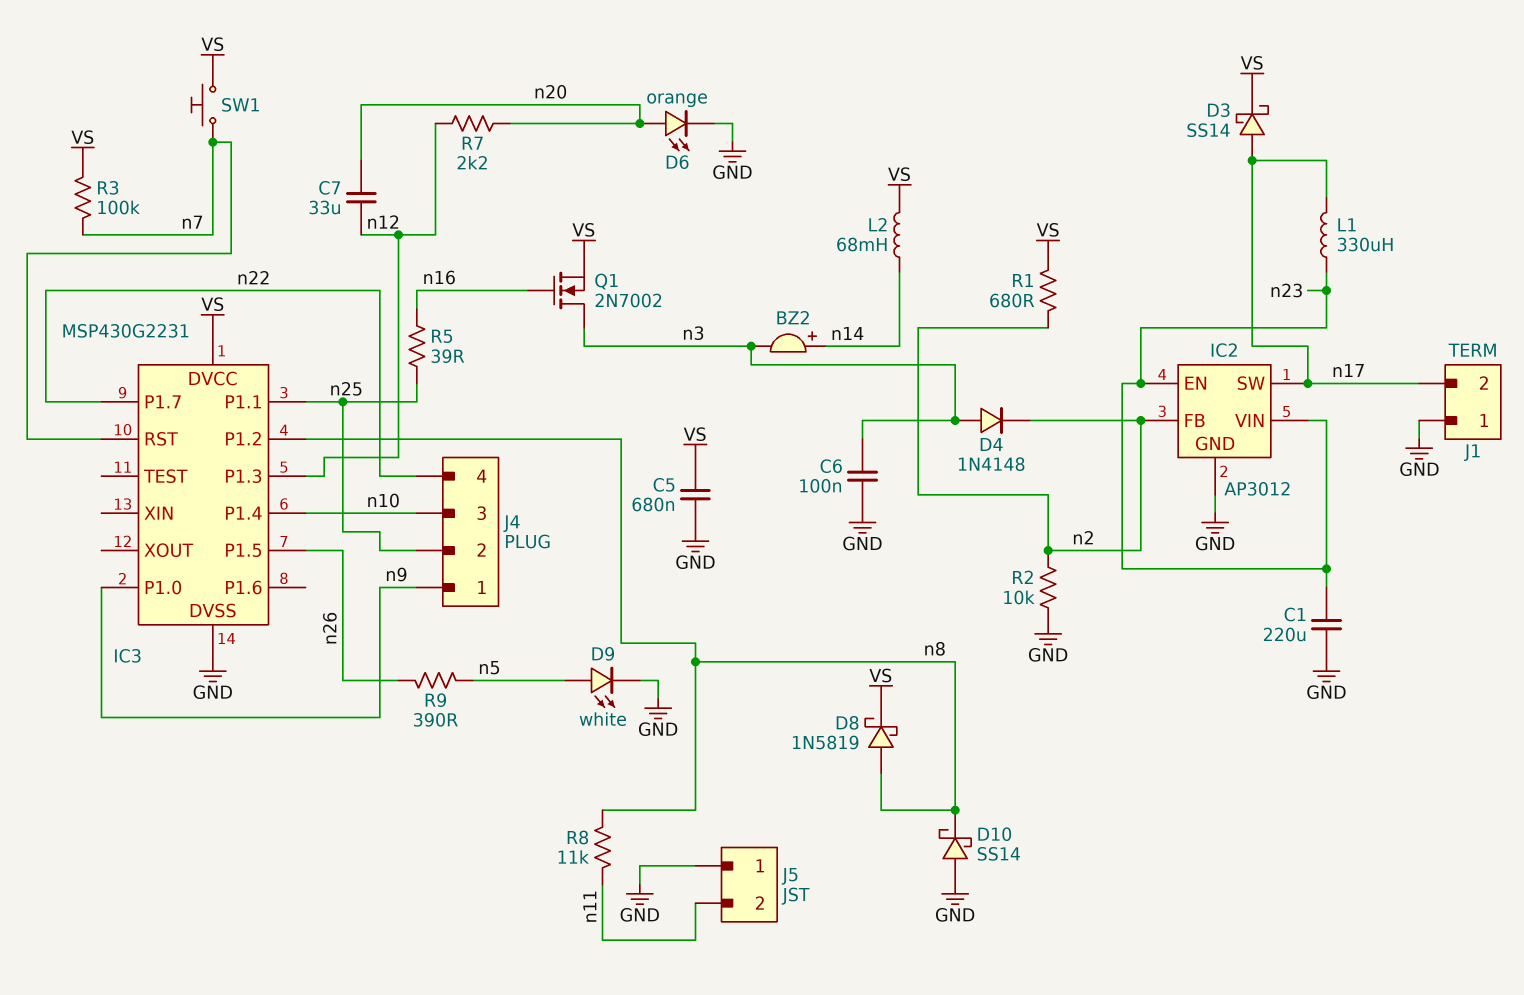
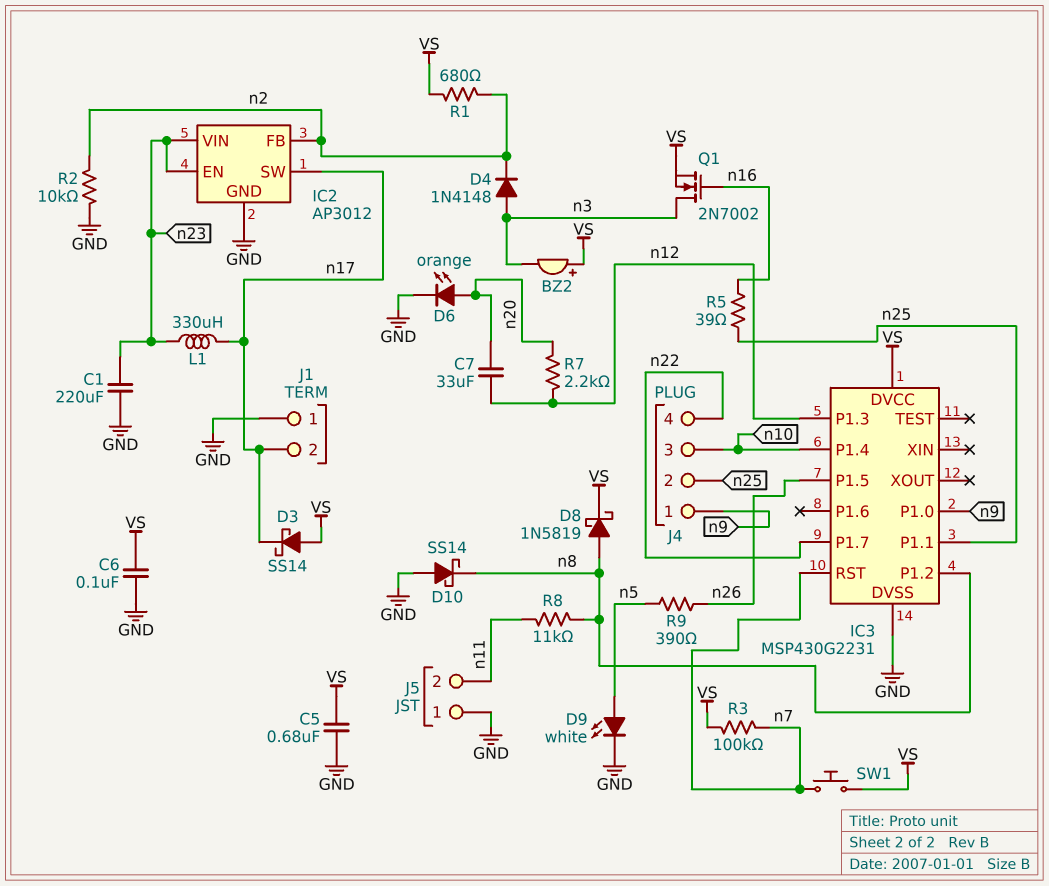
BZ2: buzzer (plus n14, minus n3) -> buzzer (plus VS, minus n3)
C6: 100nF (GND, n3) -> 100nF (GND, VS)
D3: schottky SS14 (A n17, K VS) -> schottky SS14 (A VS, K n17)
L2: 68mH (VS, n14) -> none

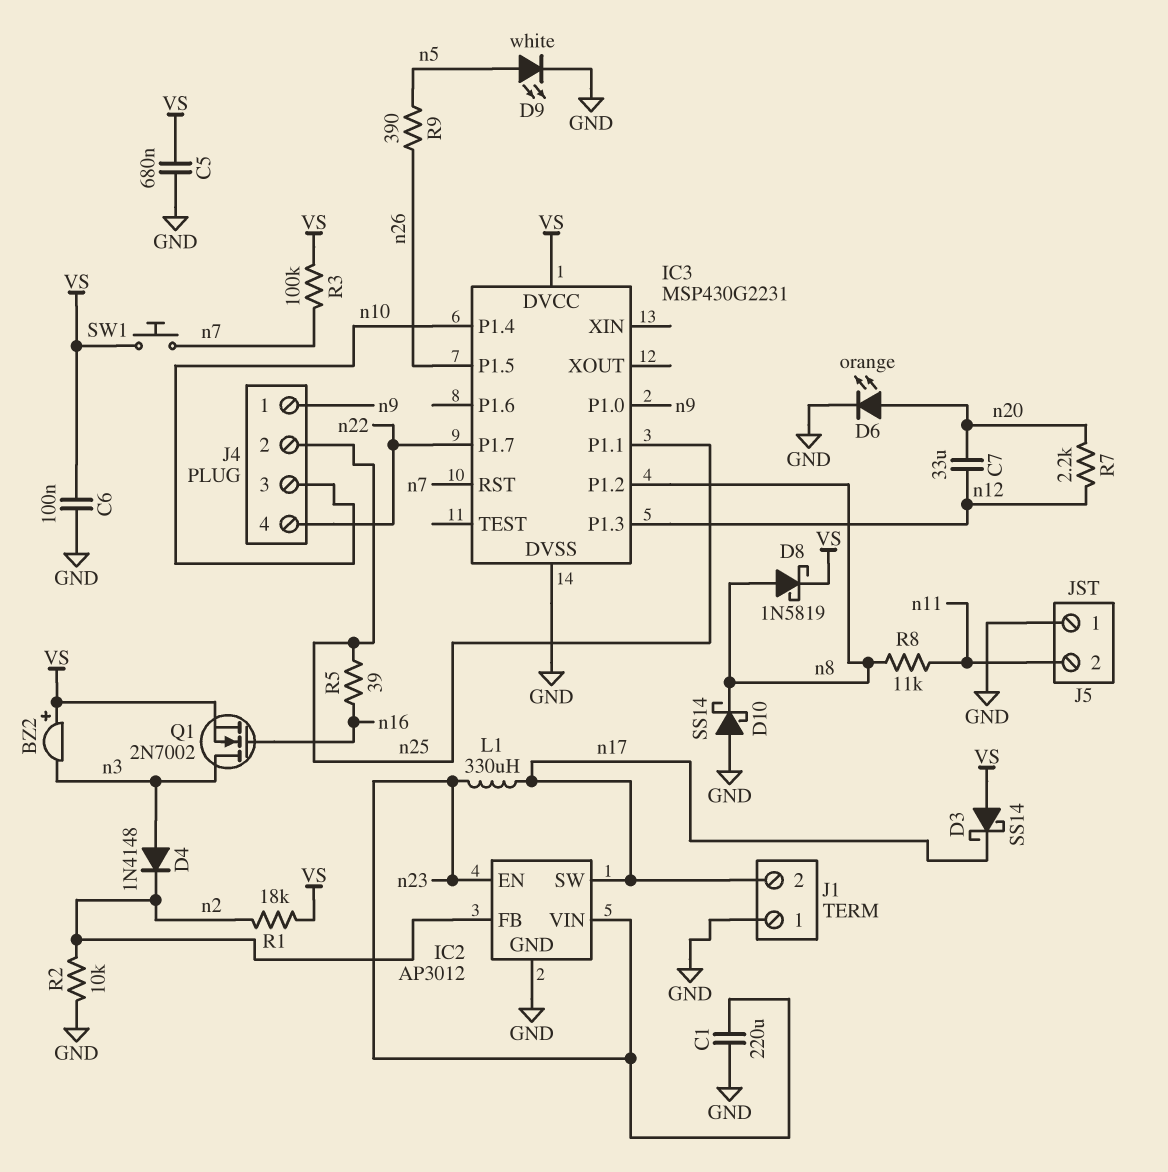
R1: 680 (VS, n2) -> 18k (VS, n2)

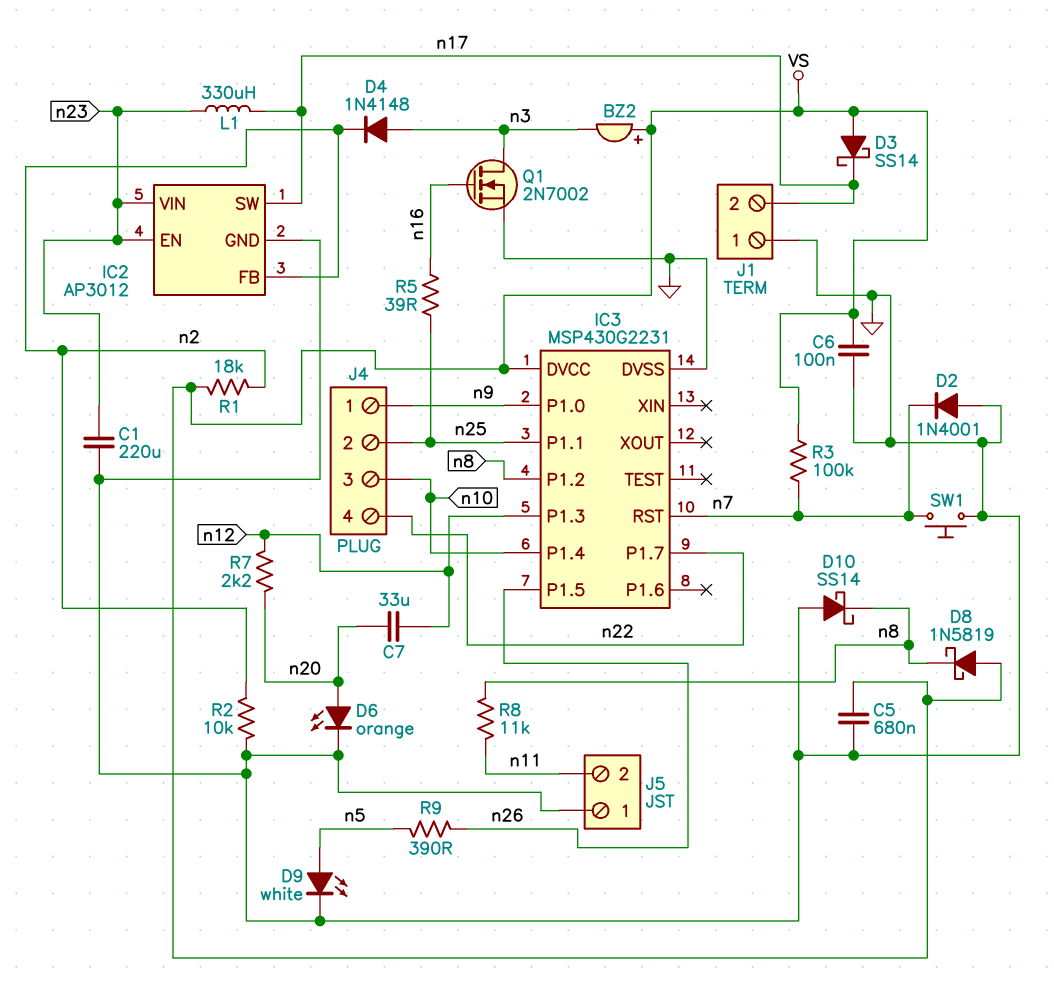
D2: none -> diode 1N4001 (A GND, K n7)
D8: schottky 1N5819 (A n8, K VS) -> schottky 1N5819 (A VS, K n8)
Q1: NMOS 2N7002 (G n16, D n3, S VS) -> NMOS 2N7002 (G n16, D n3, S GND)
SW1: button (VS, n7) -> button (GND, n7)

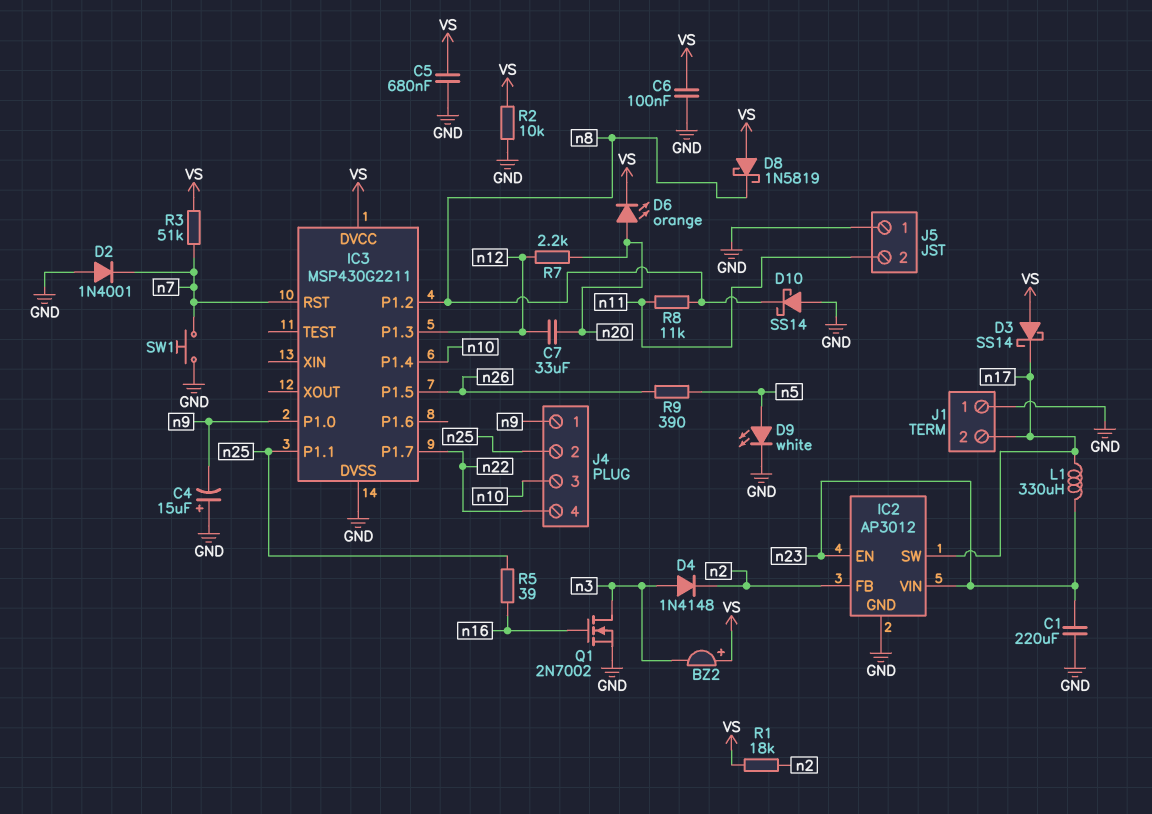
C4: none -> 15uF (plus GND, minus n9)
D6: LED orange (A n20, K GND) -> LED orange (A n20, K VS)
IC3: MSP430G2231 -> MSP430G2211
R2: 10k (GND, n2) -> 10k (GND, VS)
R3: 100k (VS, n7) -> 51k (VS, n7)

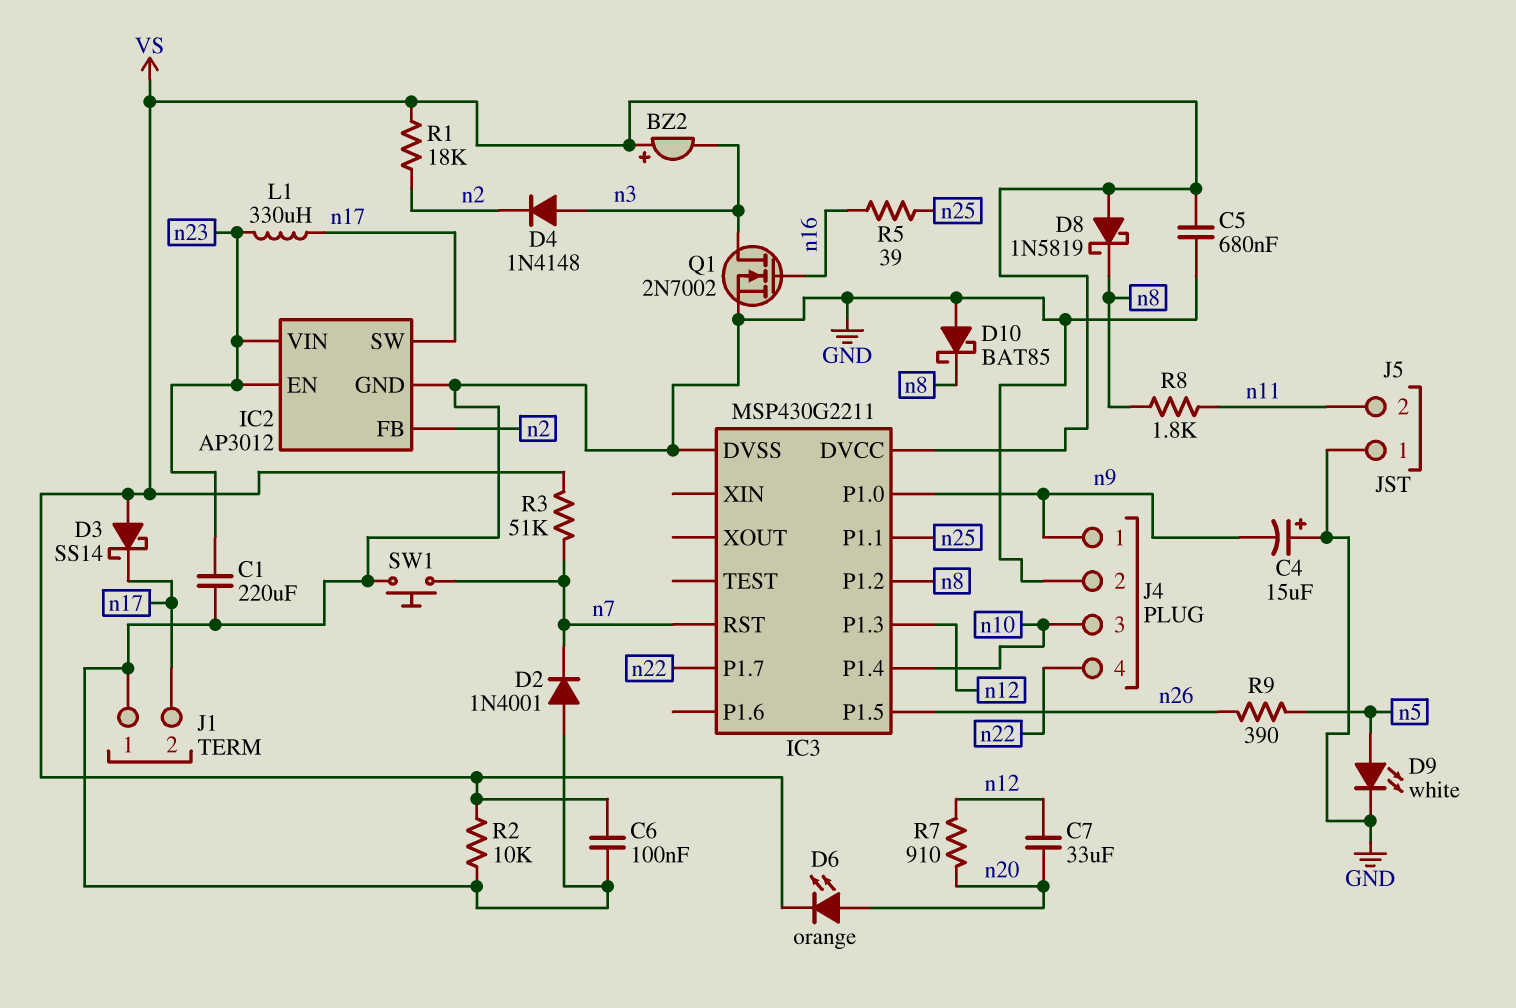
D10: schottky SS14 (A GND, K n8) -> schottky BAT85 (A GND, K n8)
J4 pin 2: n25 -> GND
R7: 2.2k (n12, n20) -> 910 (n12, n20)
R8: 11k (n8, n11) -> 1.8k (n8, n11)

